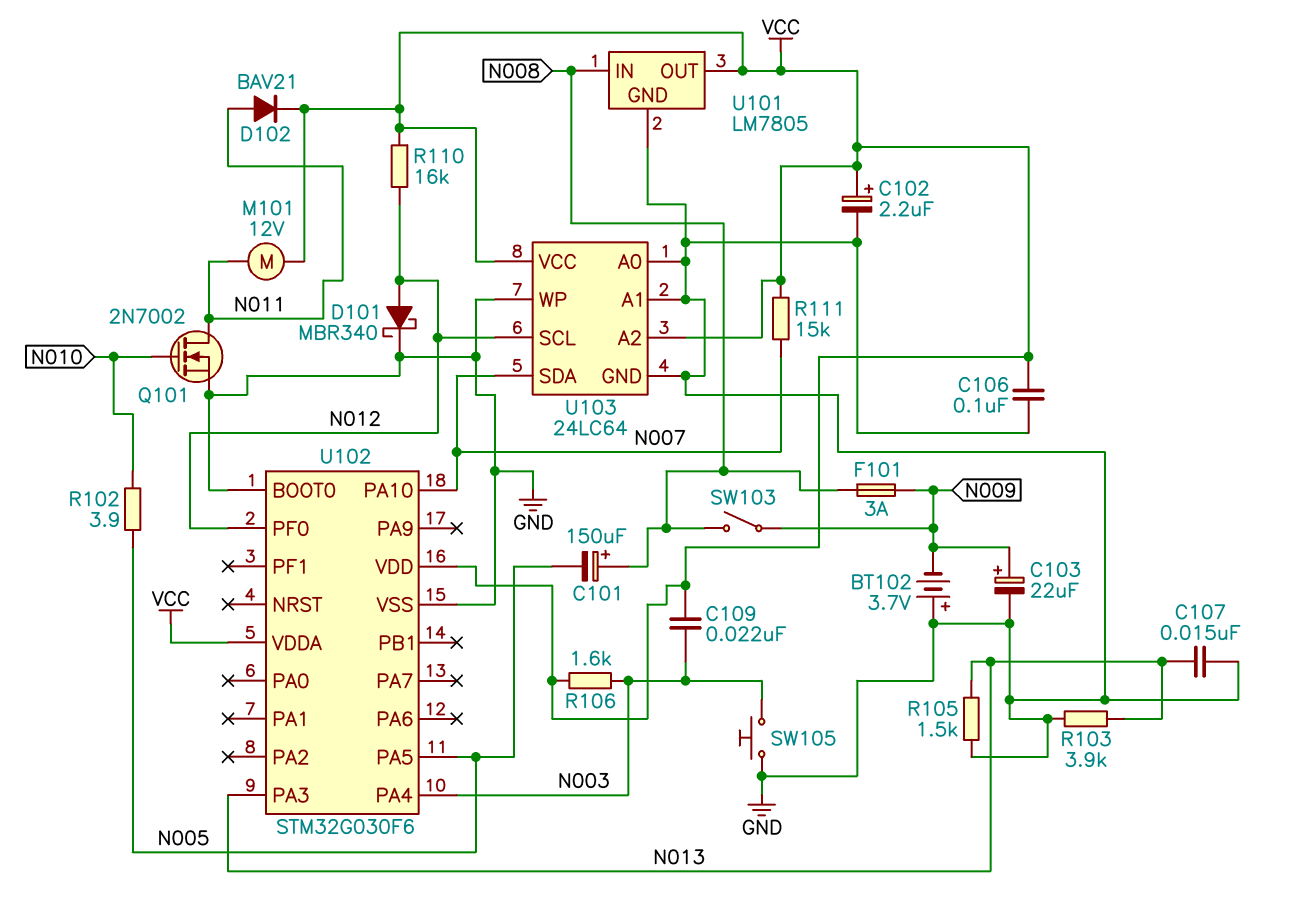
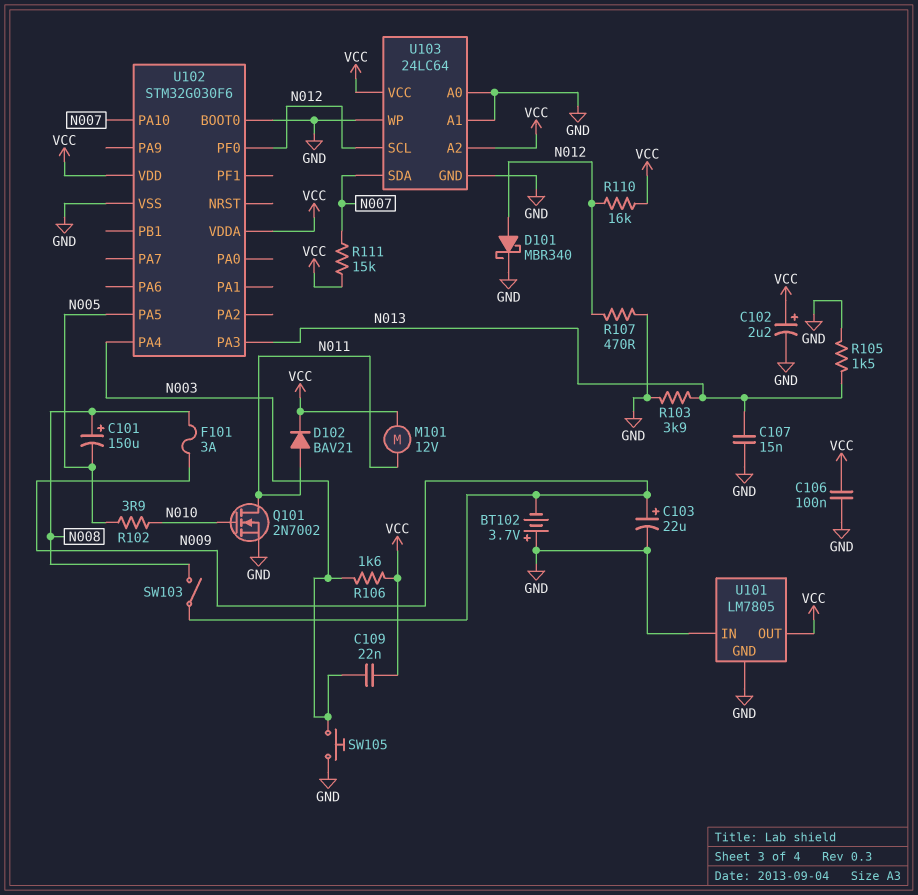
R107: none -> 470 (GND, N012)
U101 pin IN: N008 -> GND

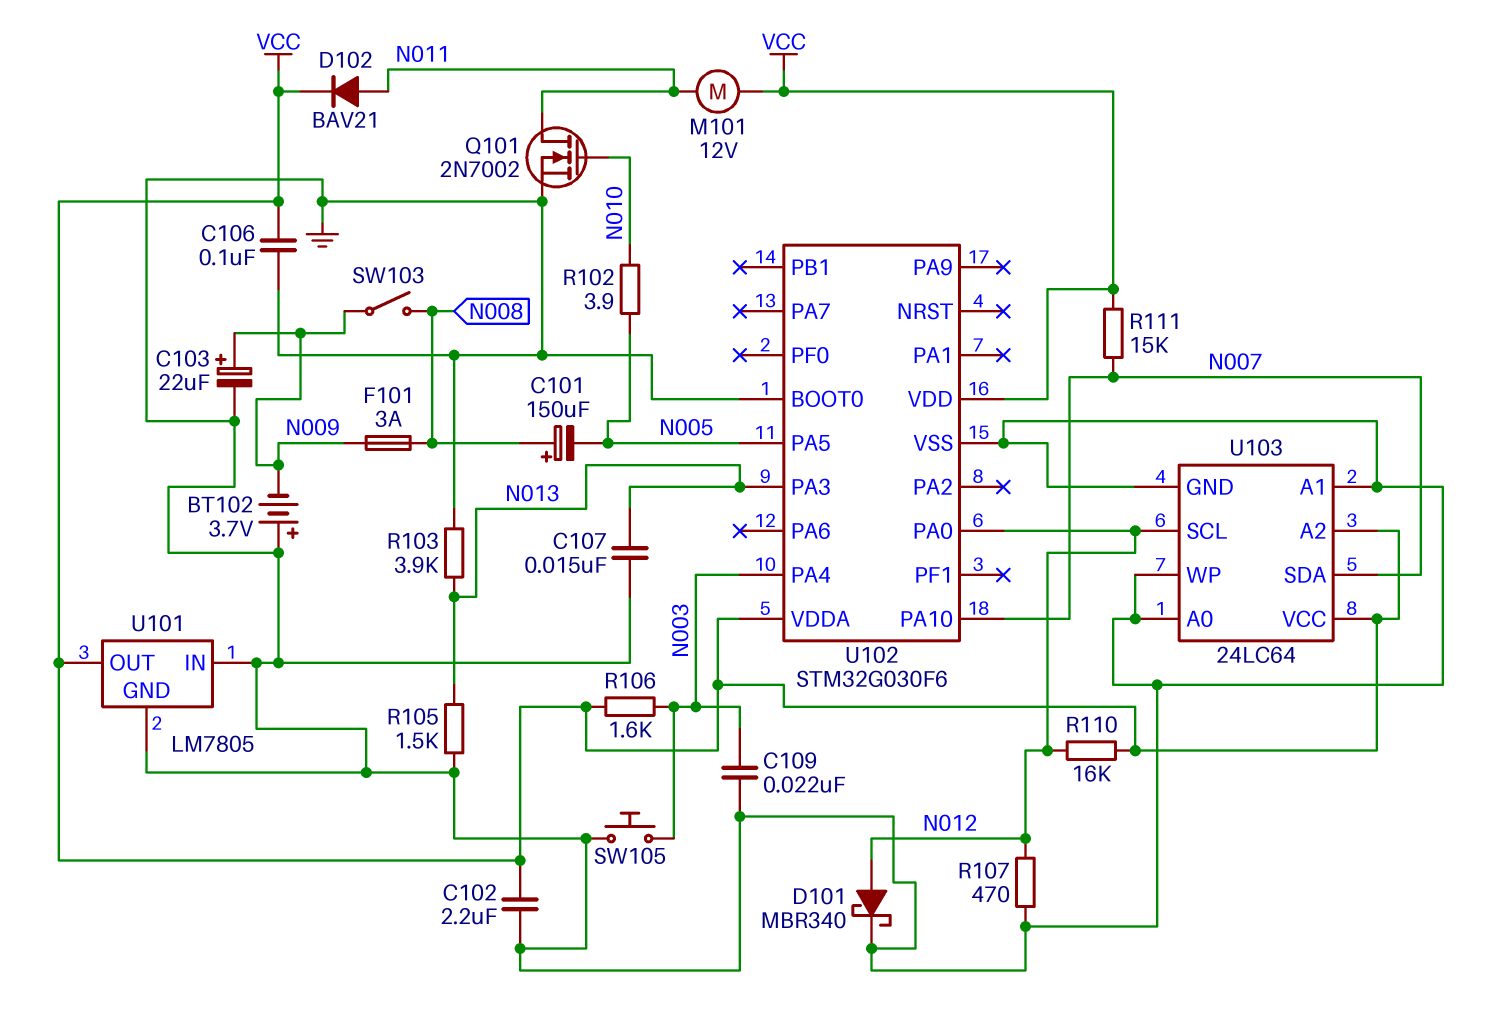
C102: 2.2uF (plus VCC, minus GND) -> 2.2uF (GND, VCC)
C109: 22nF (N003, VCC) -> 22nF (GND, N003)
U102 pin PA0: none -> N012
U102 pin PF0: N012 -> none

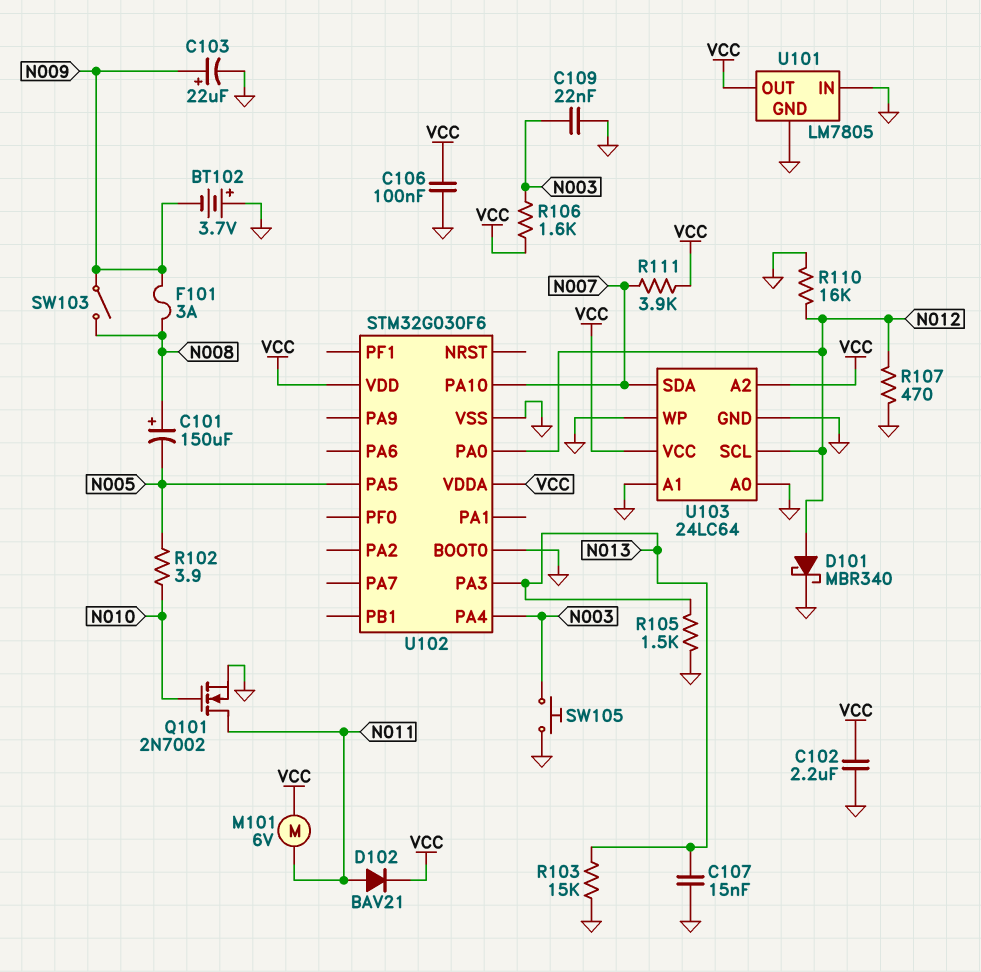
M101: motor 12V (N011, VCC) -> motor 6V (N011, VCC)
R103: 3.9k (GND, N013) -> 15k (GND, N013)
R110: 16k (N012, VCC) -> 16k (GND, N012)
R111: 15k (N007, VCC) -> 3.9k (N007, VCC)

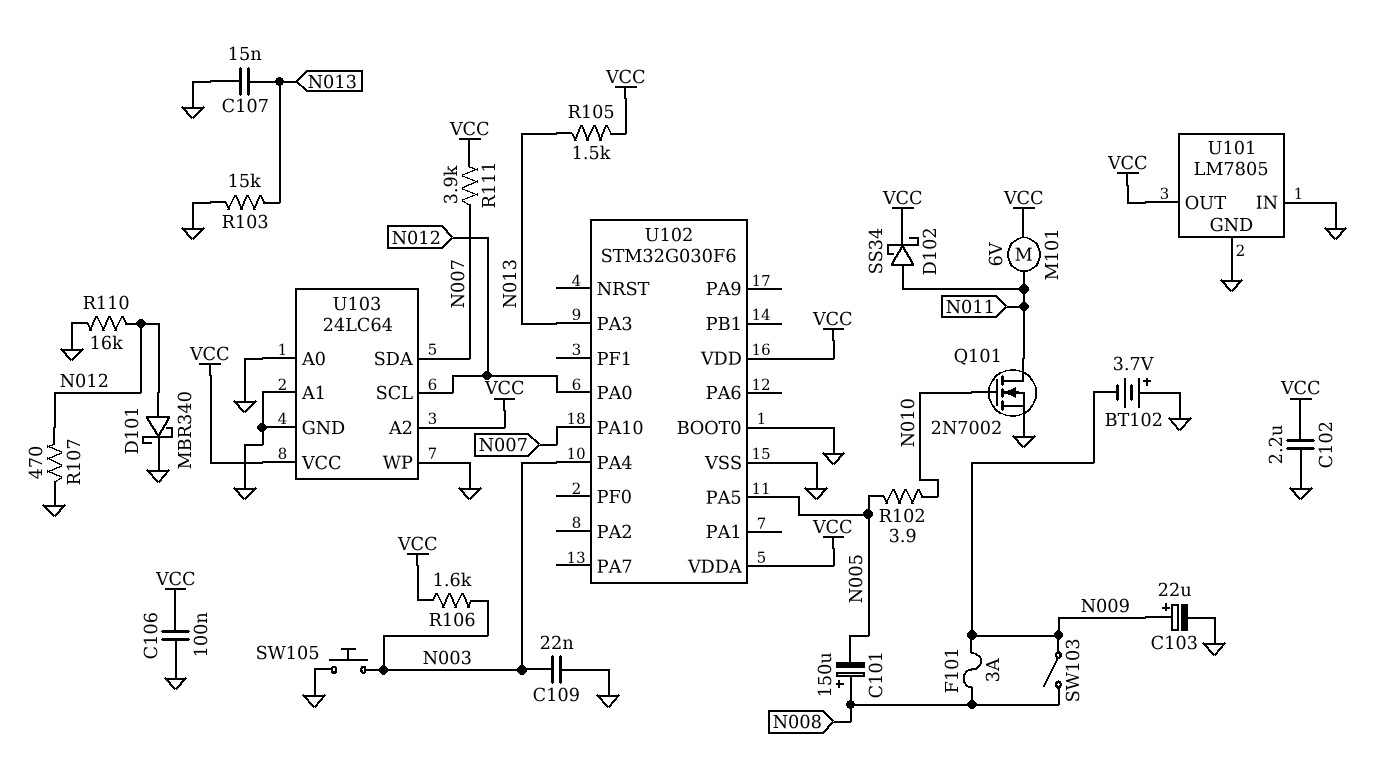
D102: diode BAV21 (A N011, K VCC) -> schottky SS34 (A N011, K VCC)
R105: 1.5k (GND, N013) -> 1.5k (N013, VCC)

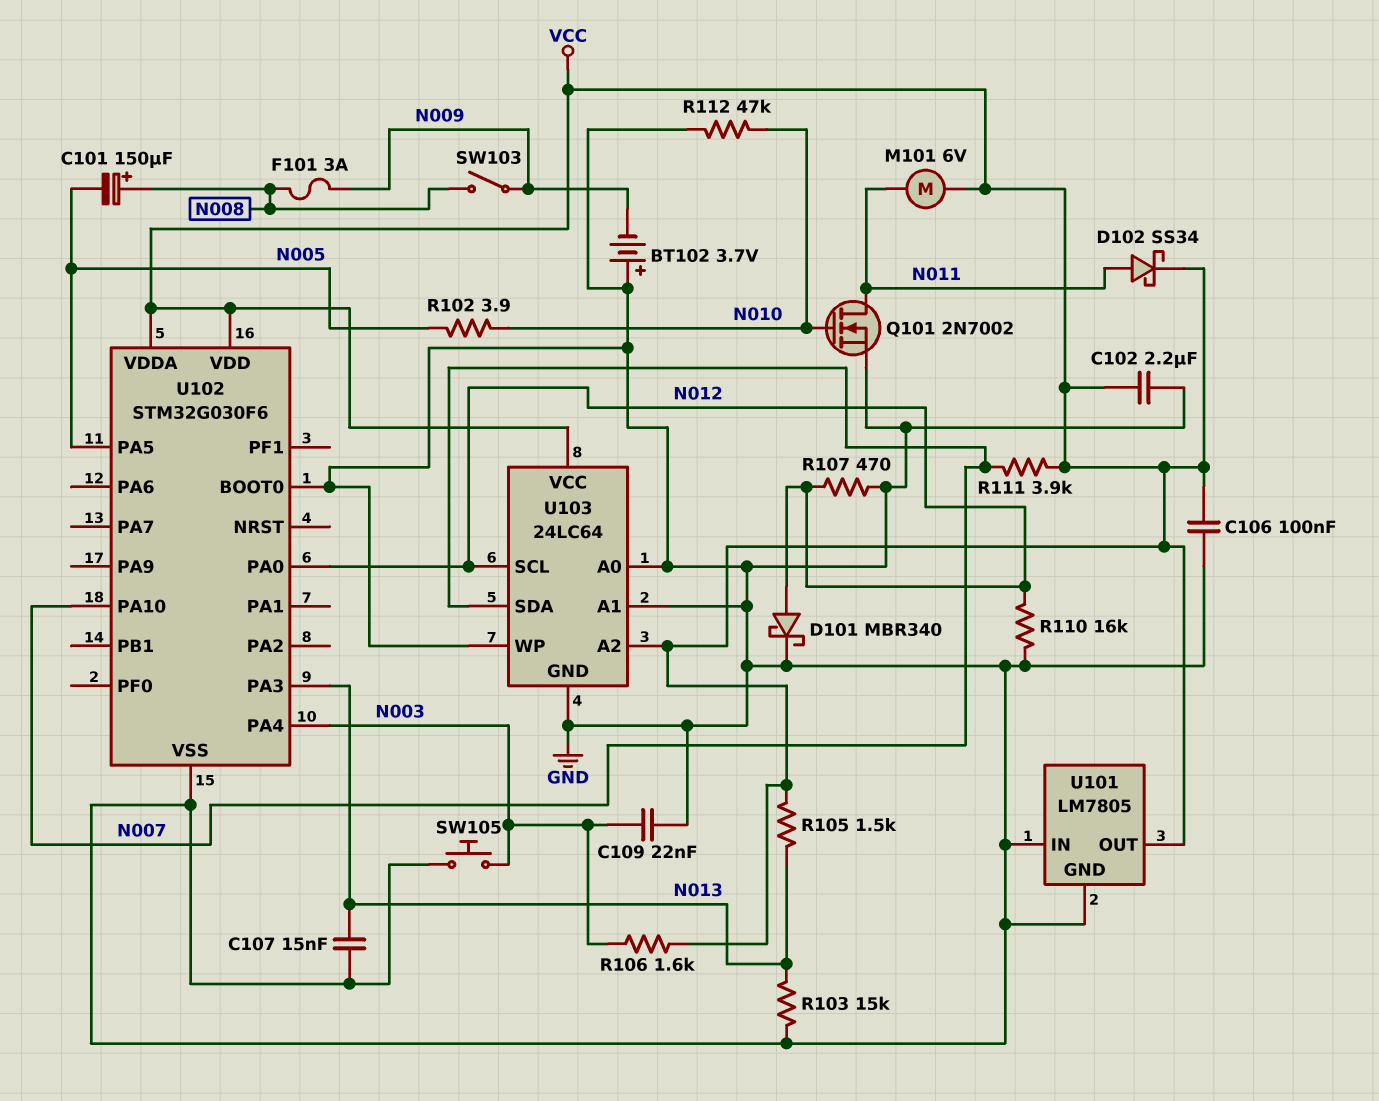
C103: 22uF (plus N009, minus GND) -> none
R112: none -> 47k (GND, N010)

